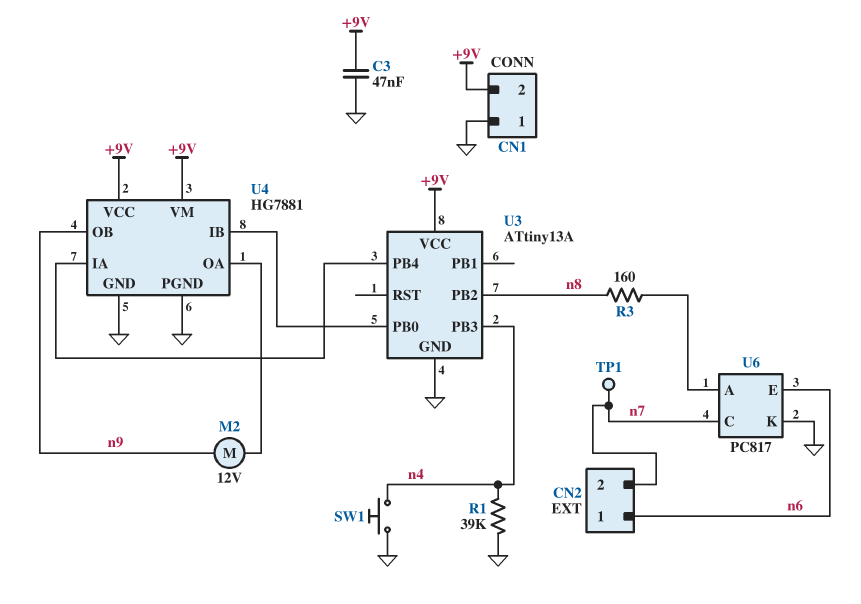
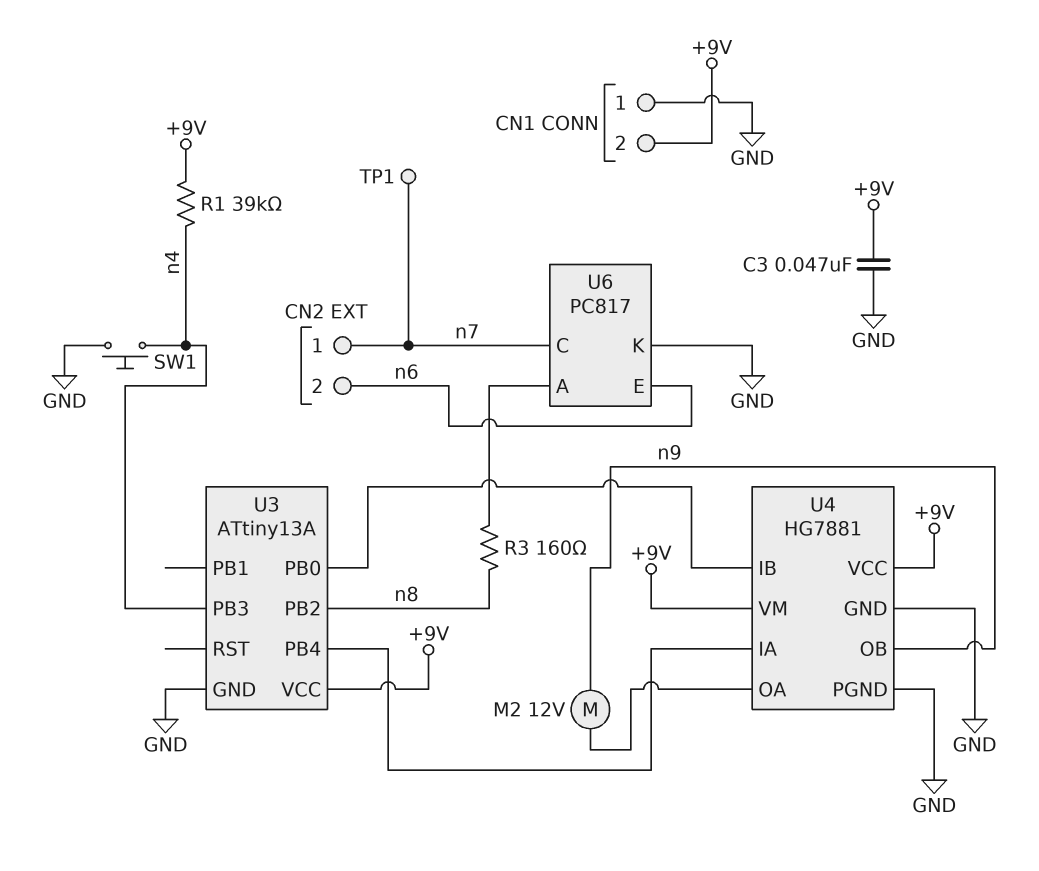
CN2 pin 1: n6 -> n7
CN2 pin 2: n7 -> n6
R1: 39k (GND, n4) -> 39k (+9V, n4)

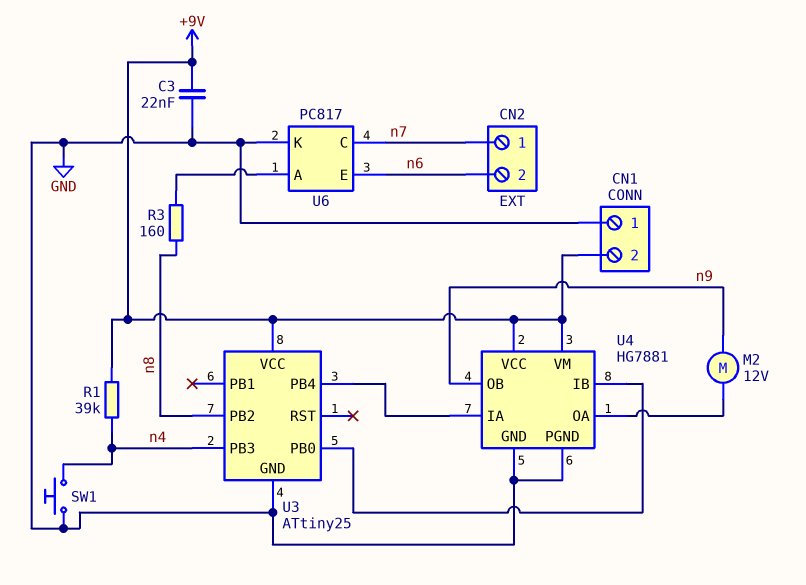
C3: 47nF (+9V, GND) -> 22nF (+9V, GND)
TP1: test point (n7) -> none
U3: ATtiny13A -> ATtiny25

